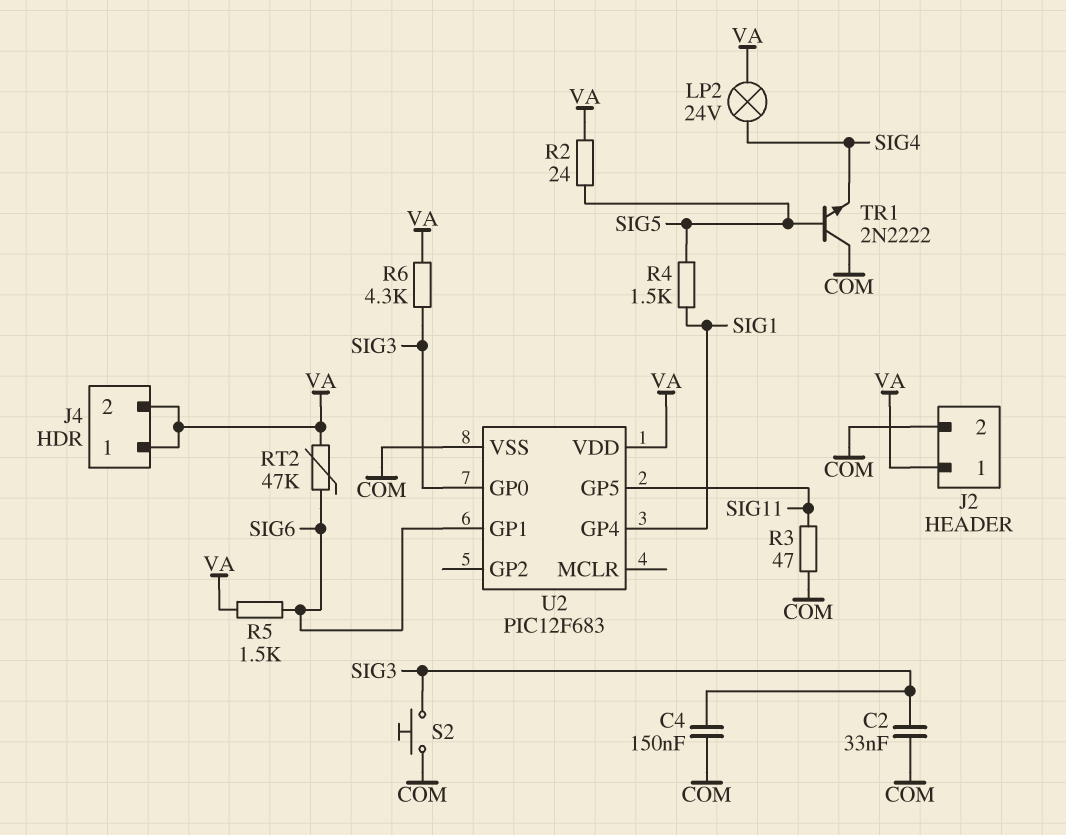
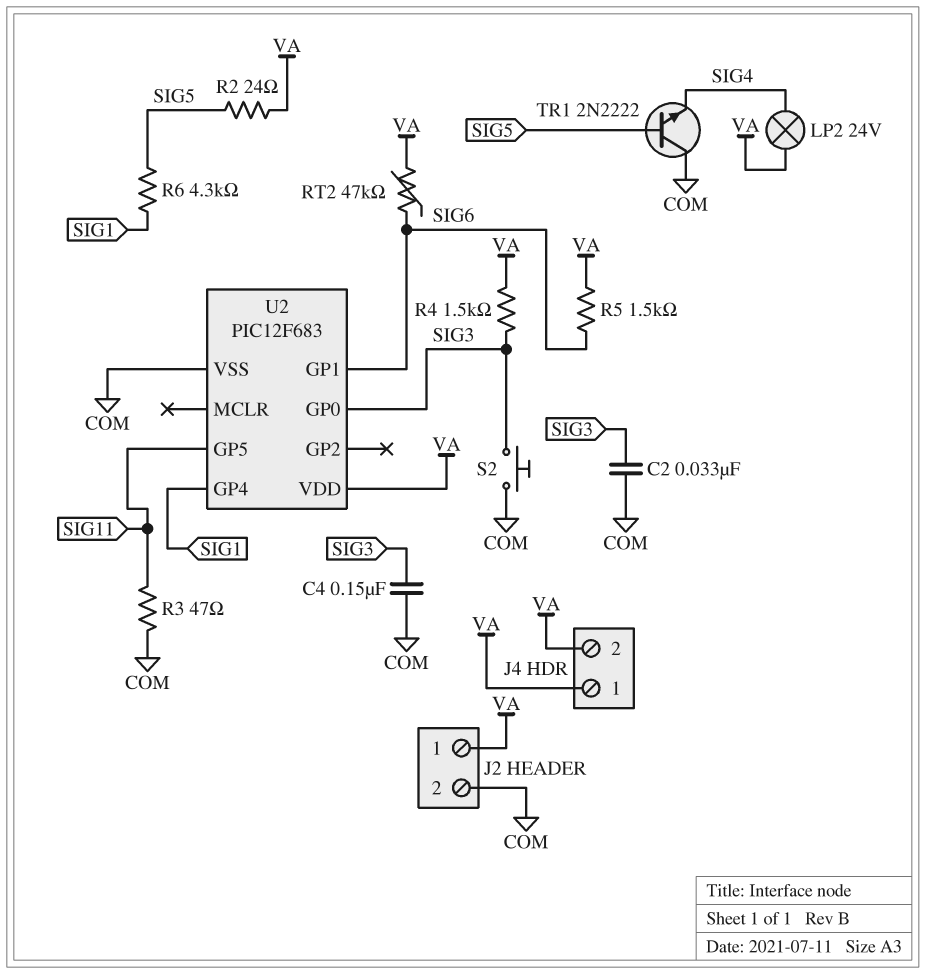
R4: 1.5k (SIG1, SIG5) -> 1.5k (SIG3, VA)
R6: 4.3k (SIG3, VA) -> 4.3k (SIG1, SIG5)

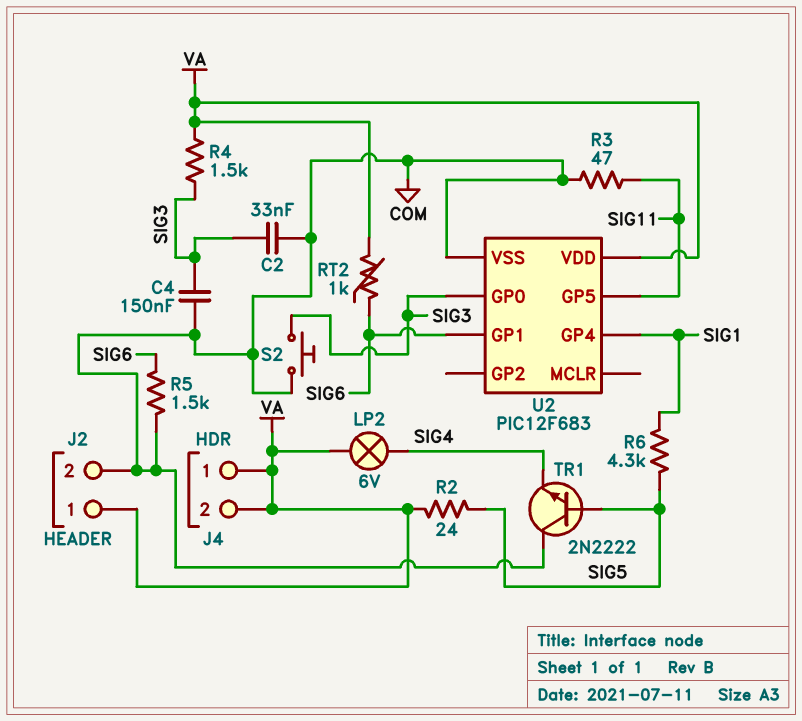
LP2: lamp 24V (SIG4, VA) -> lamp 6V (SIG4, VA)
R5: 1.5k (SIG6, VA) -> 1.5k (COM, SIG6)
RT2: 47k (SIG6, VA) -> 1k (SIG6, VA)

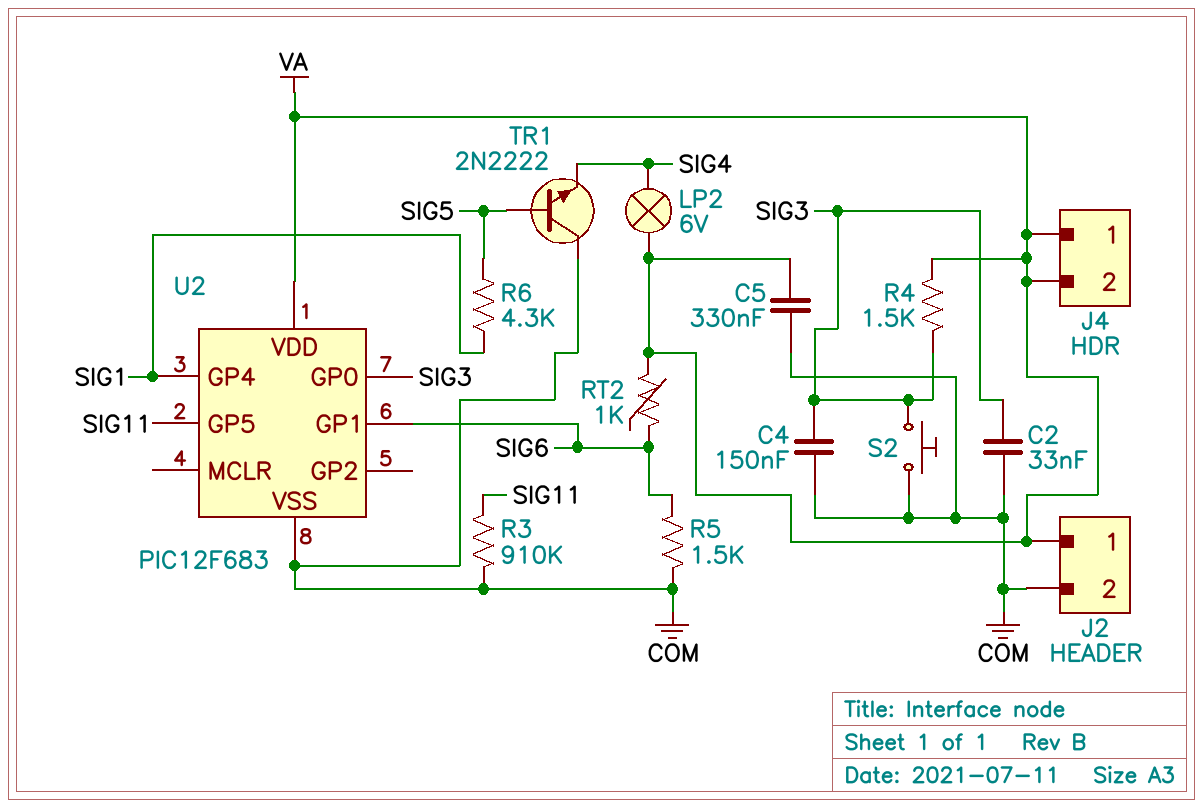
C5: none -> 330nF (COM, VA)
R2: 24 (SIG5, VA) -> none
R3: 47 (COM, SIG11) -> 910k (COM, SIG11)

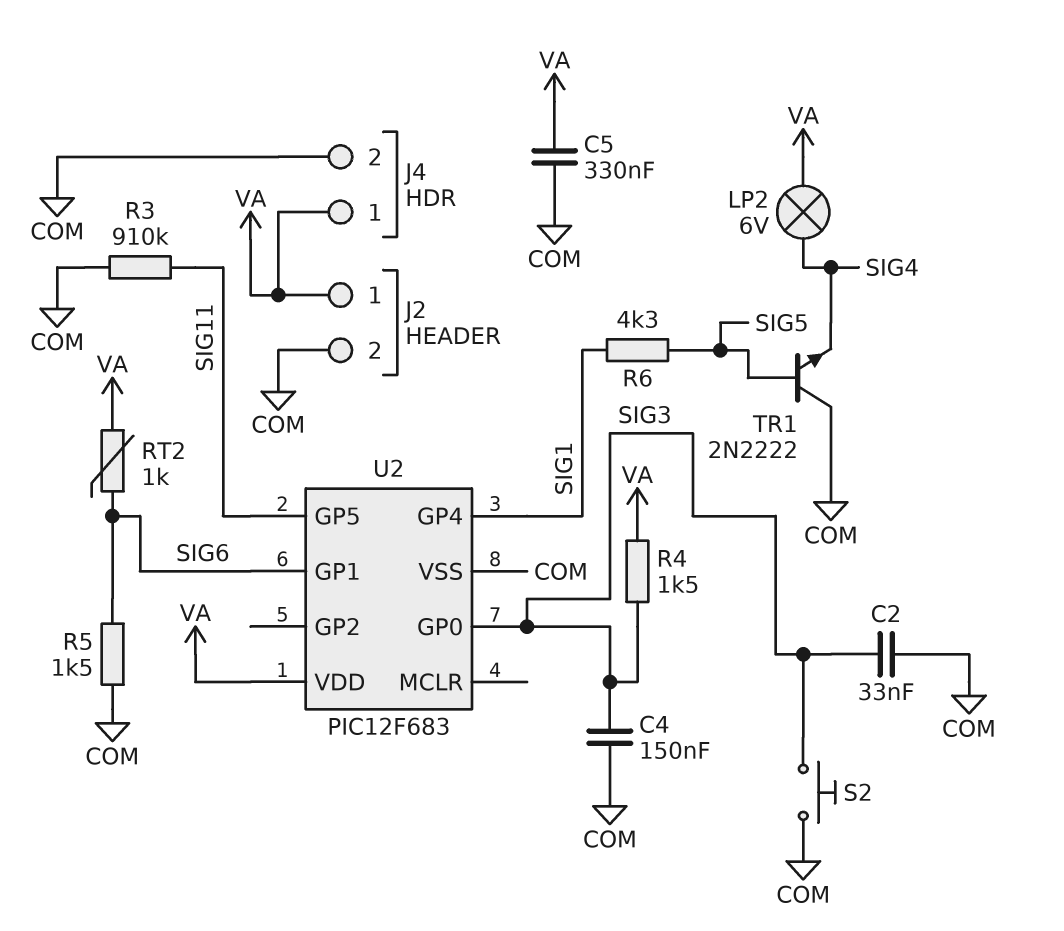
J4 pin 2: VA -> COM

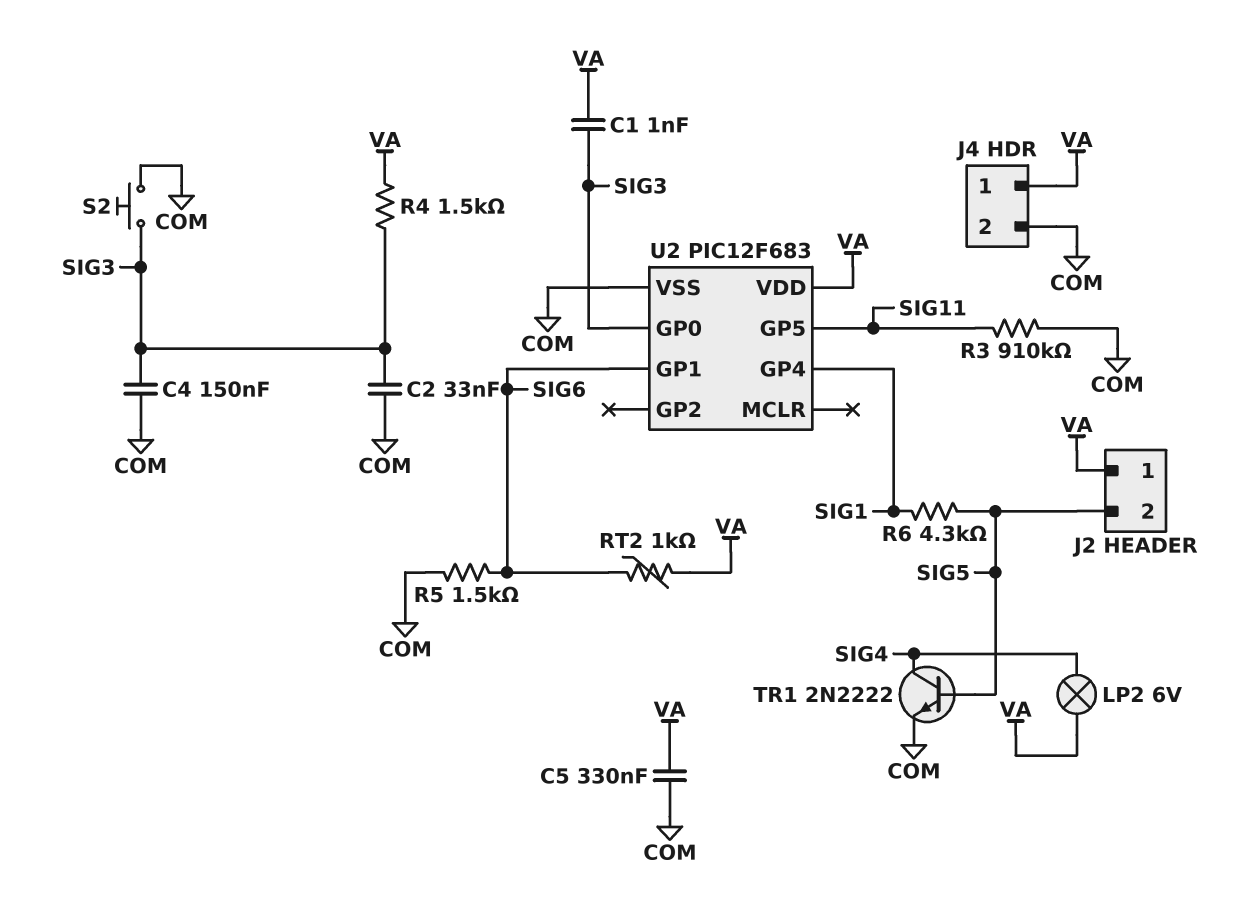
C1: none -> 1nF (SIG3, VA)
J2 pin 2: COM -> SIG5
TR1: NPN 2N2222 (B SIG5, C COM, E SIG4) -> NPN 2N2222 (B SIG5, C SIG4, E COM)

